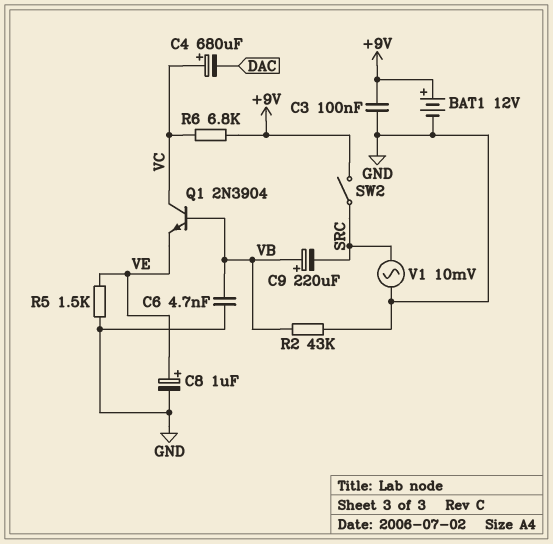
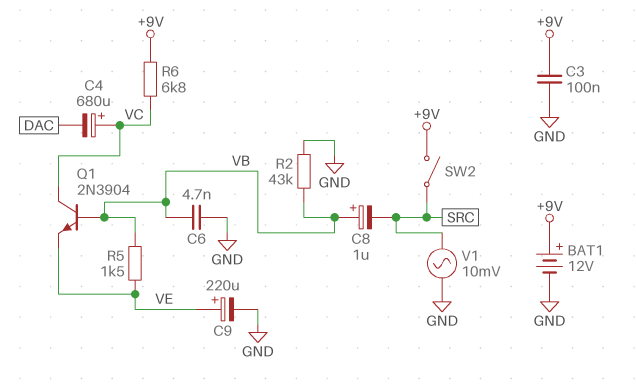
C8: 1uF (plus VE, minus GND) -> 1uF (plus VB, minus SRC)
C9: 220uF (plus VB, minus SRC) -> 220uF (plus VE, minus GND)
R5: 1.5k (GND, VE) -> 1.5k (VB, VE)

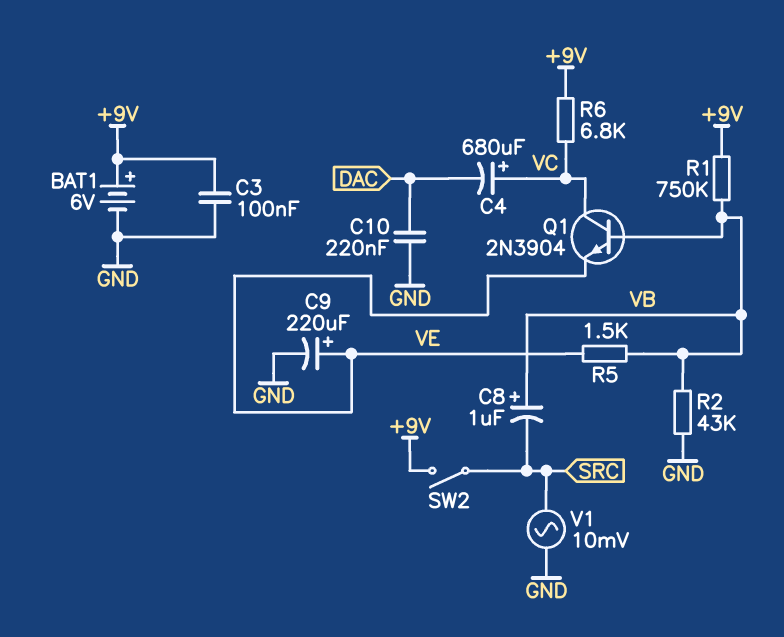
BAT1: 12V (plus +9V, minus GND) -> 6V (plus +9V, minus GND)
C6: 4.7nF (GND, VB) -> none
C10: none -> 220nF (DAC, GND)
R1: none -> 750k (+9V, VB)

